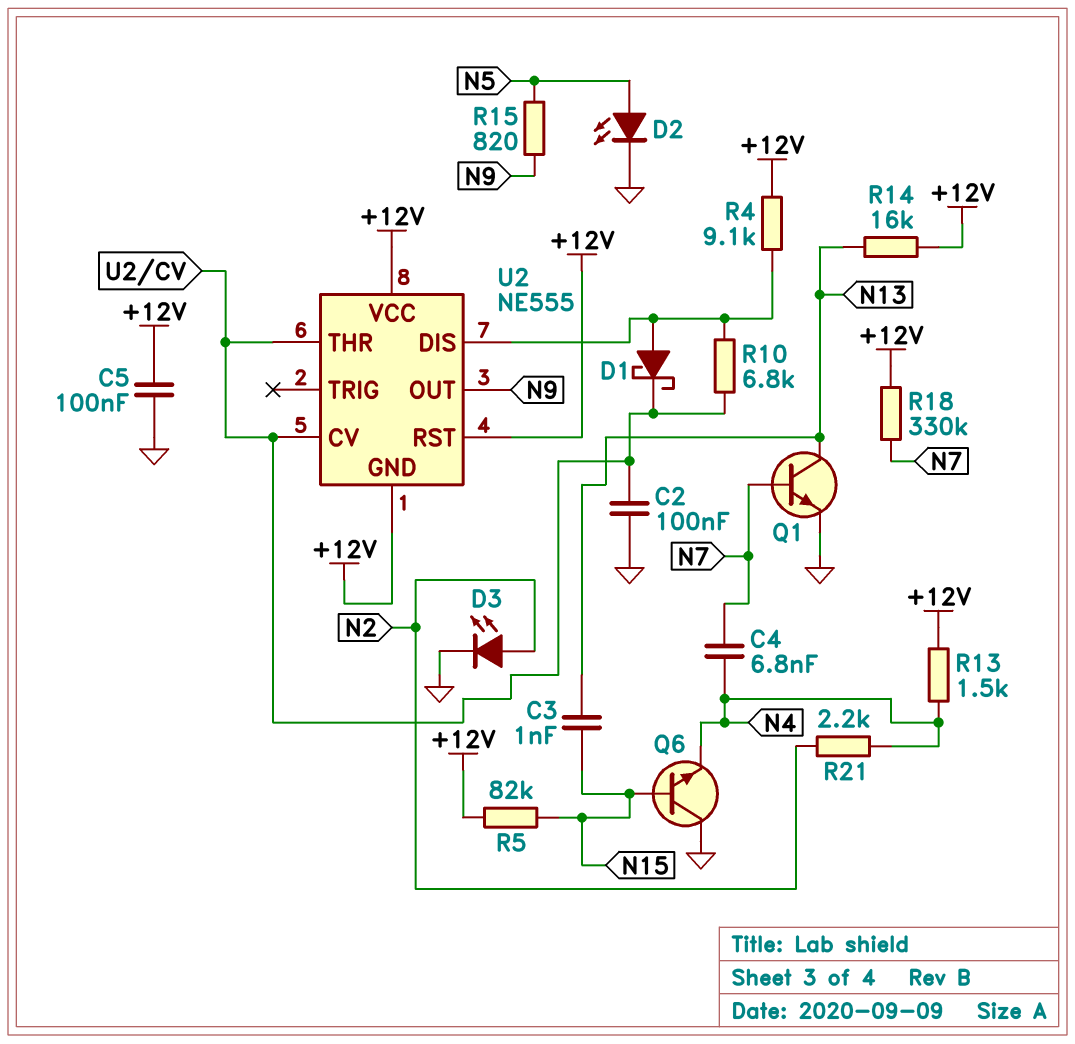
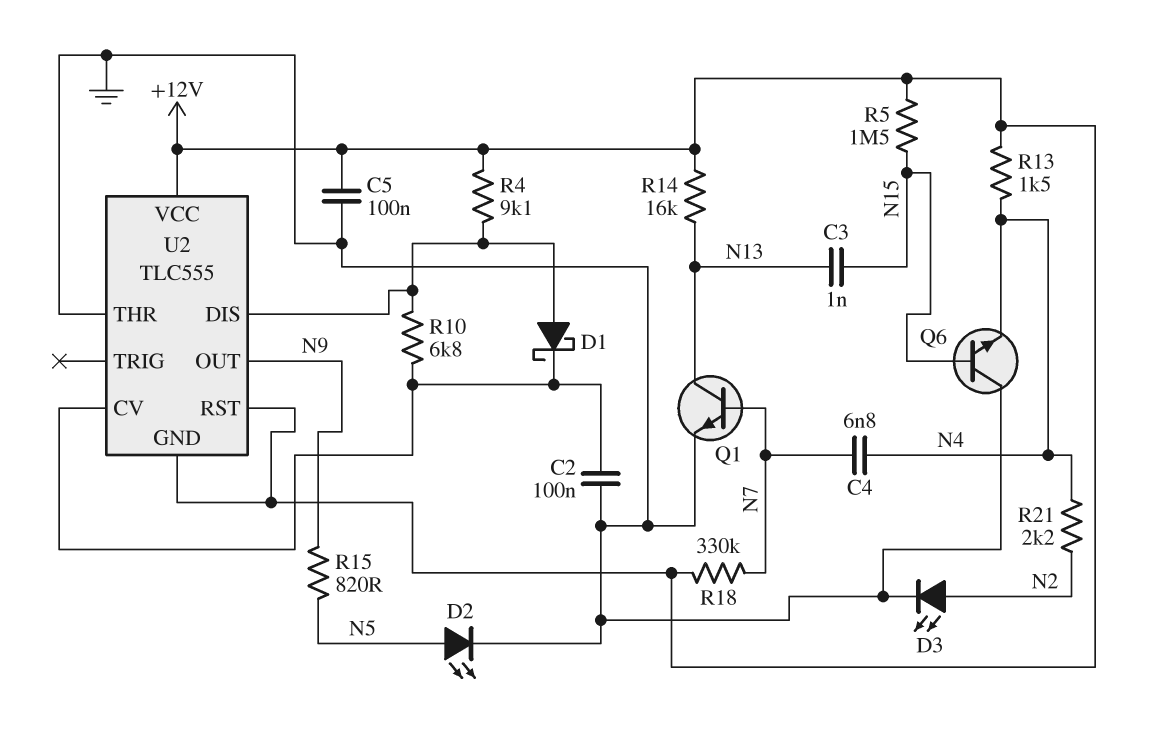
R5: 82k (+12V, N15) -> 1.5M (+12V, N15)
U2: NE555 -> TLC555
U2 pin THR: U2/CV -> GND

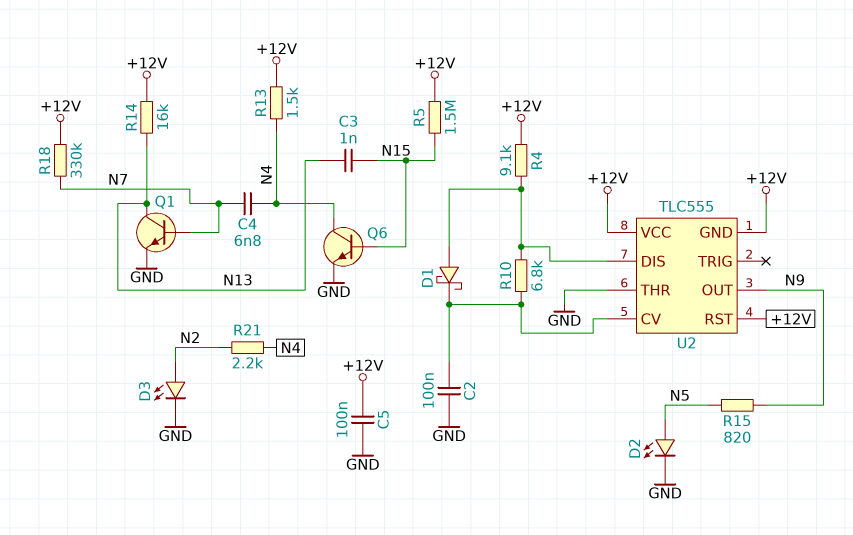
Q6: NPN (B N15, C GND, E N4) -> NPN (B N15, C N4, E GND)

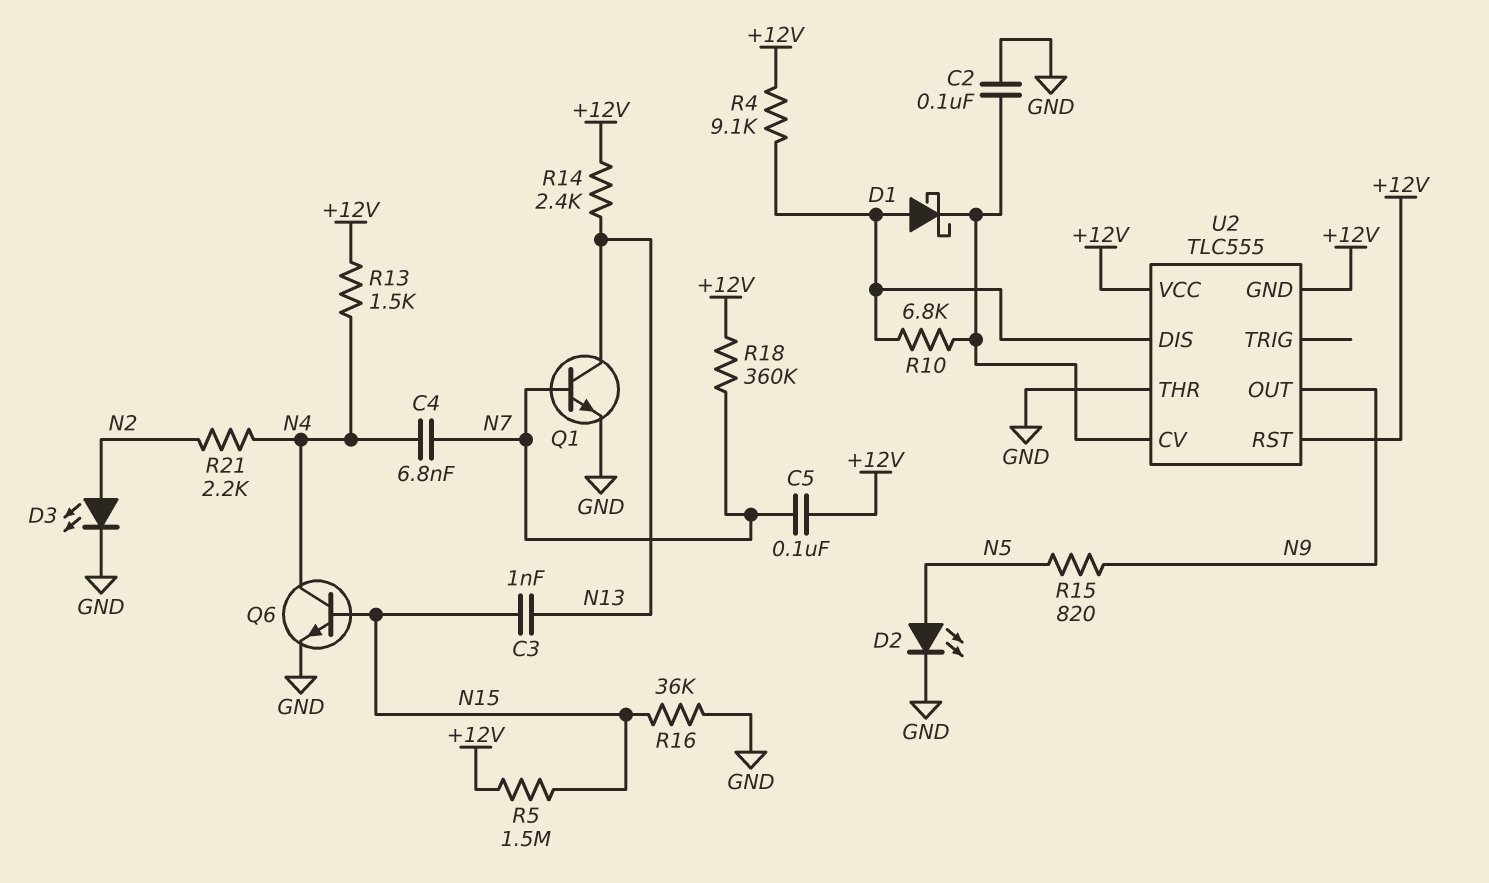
C5: 100nF (+12V, GND) -> 100nF (+12V, N7)
R14: 16k (+12V, N13) -> 2.4k (+12V, N13)
R16: none -> 36k (GND, N15)
R18: 330k (+12V, N7) -> 360k (+12V, N7)

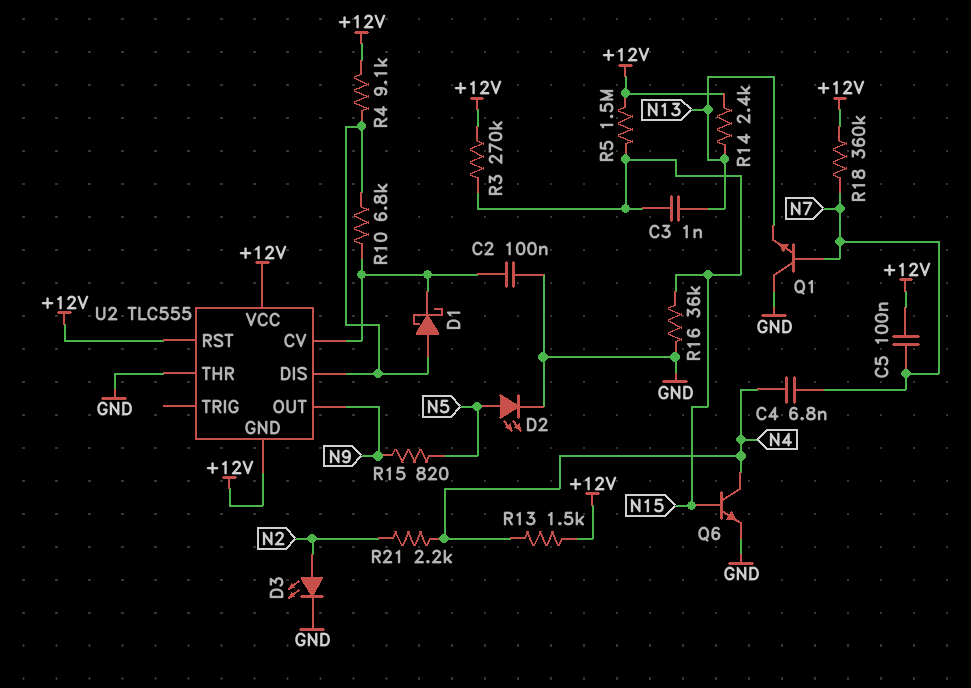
Q1: NPN (B N7, C N13, E GND) -> NPN (B N7, C GND, E N13)
R3: none -> 270k (+12V, N15)

